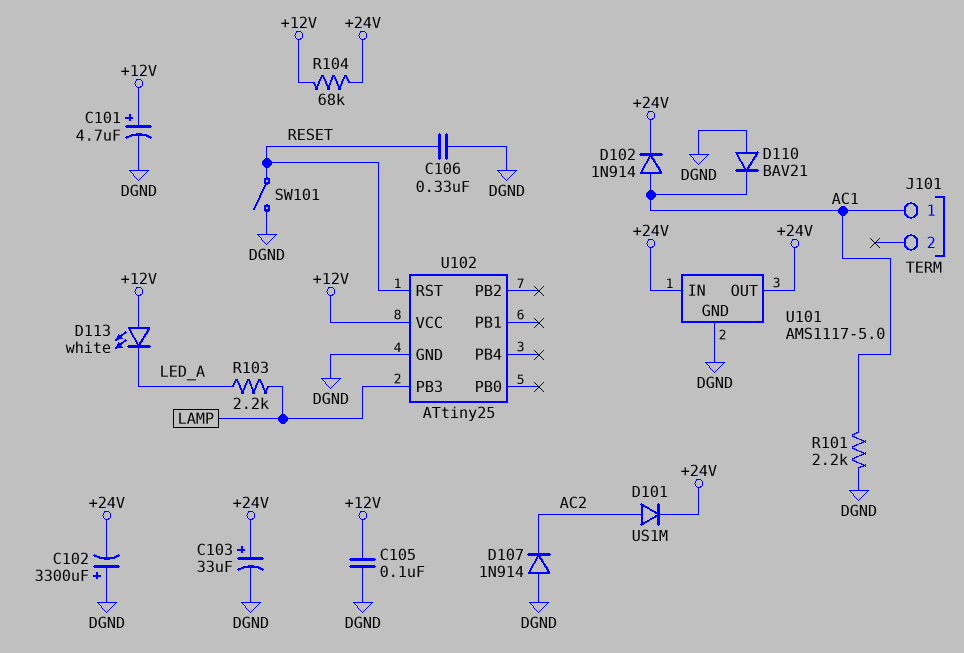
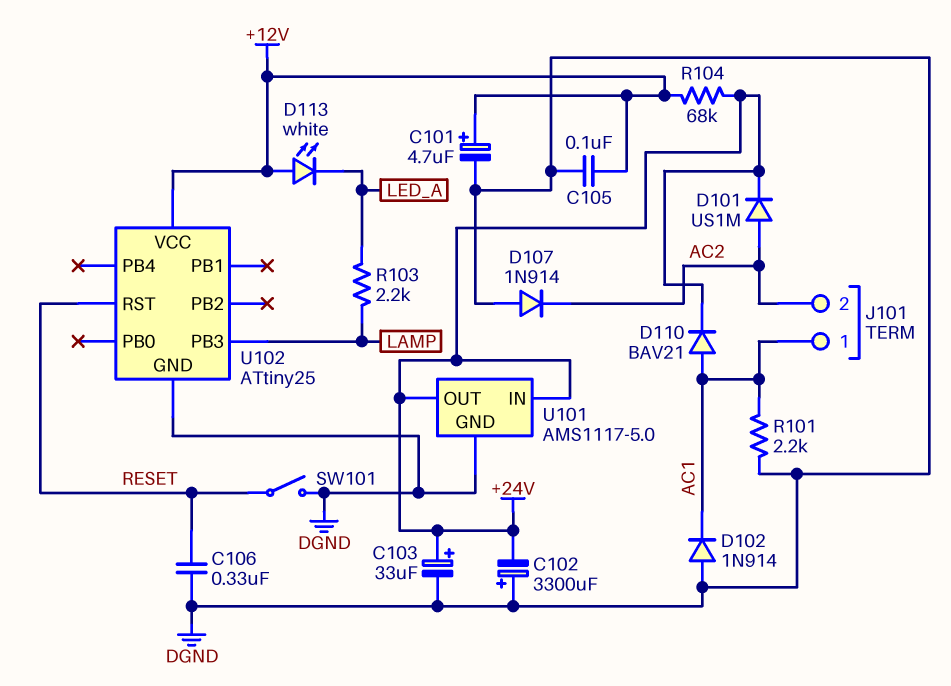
D102: diode 1N914 (A AC1, K +24V) -> diode 1N914 (A DGND, K AC1)
D110: diode BAV21 (A DGND, K AC1) -> diode BAV21 (A AC1, K +24V)
J101 pin 2: none -> AC2

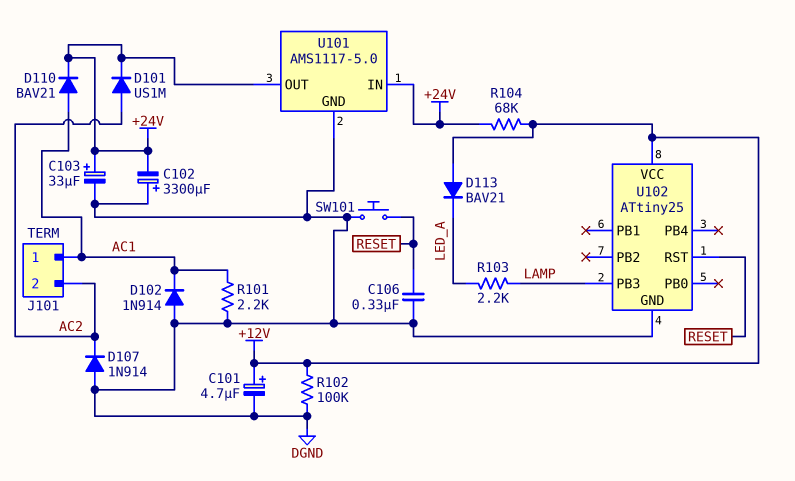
C105: 100nF (+12V, DGND) -> none
D113: LED white (A +12V, K LED_A) -> diode BAV21 (A +12V, K LED_A)
R102: none -> 100k (+12V, DGND)
SW101: switch (DGND, RESET) -> button (DGND, RESET)

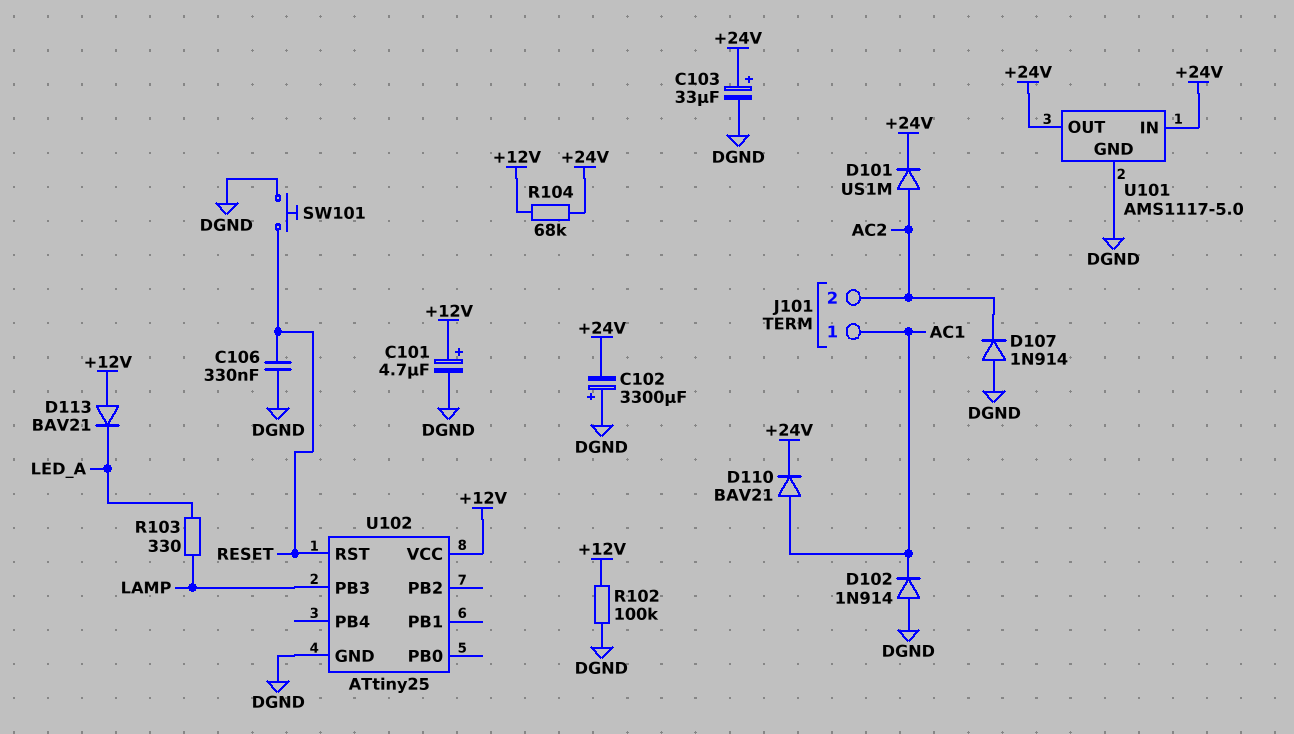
R101: 2.2k (AC1, DGND) -> none
R103: 2.2k (LAMP, LED_A) -> 330 (LAMP, LED_A)

